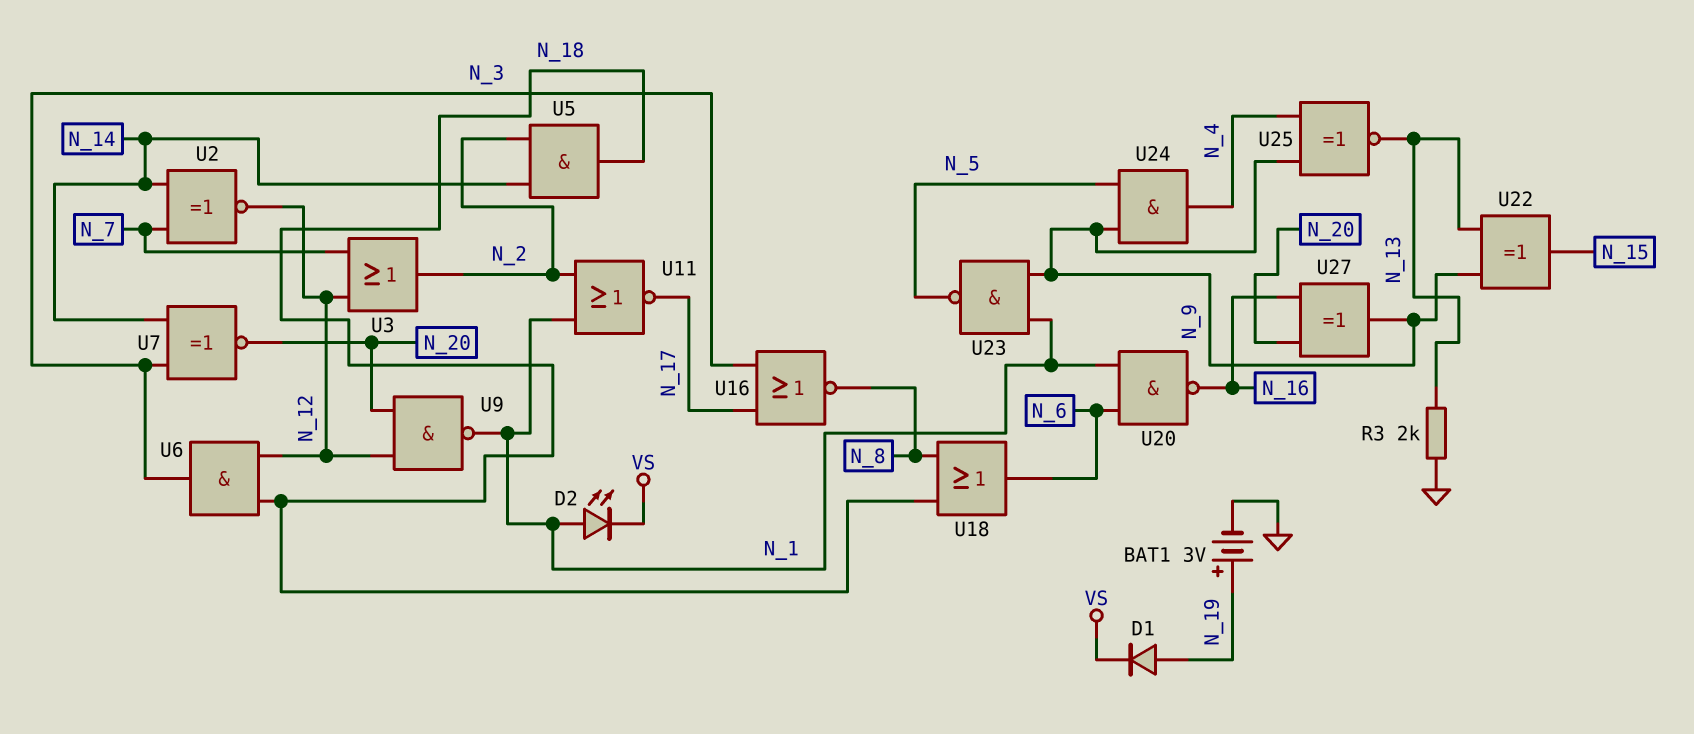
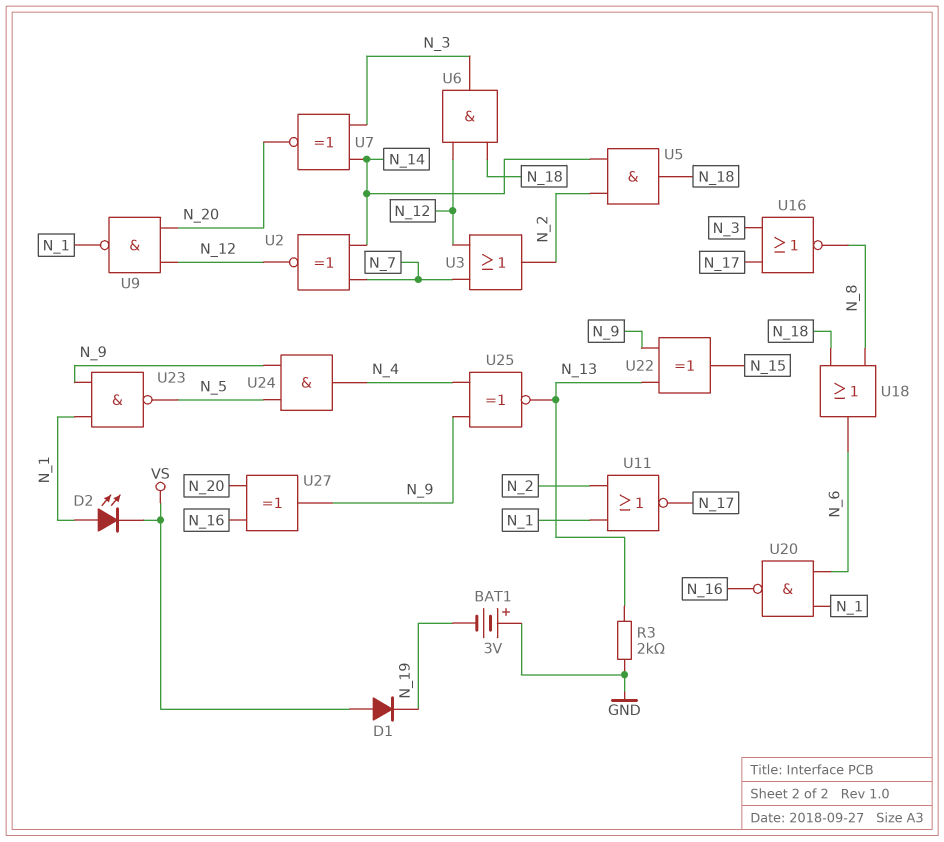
BAT1: 3V (plus N_19, minus GND) -> 3V (plus GND, minus N_19)
D1: diode (A N_19, K VS) -> diode (A VS, K N_19)

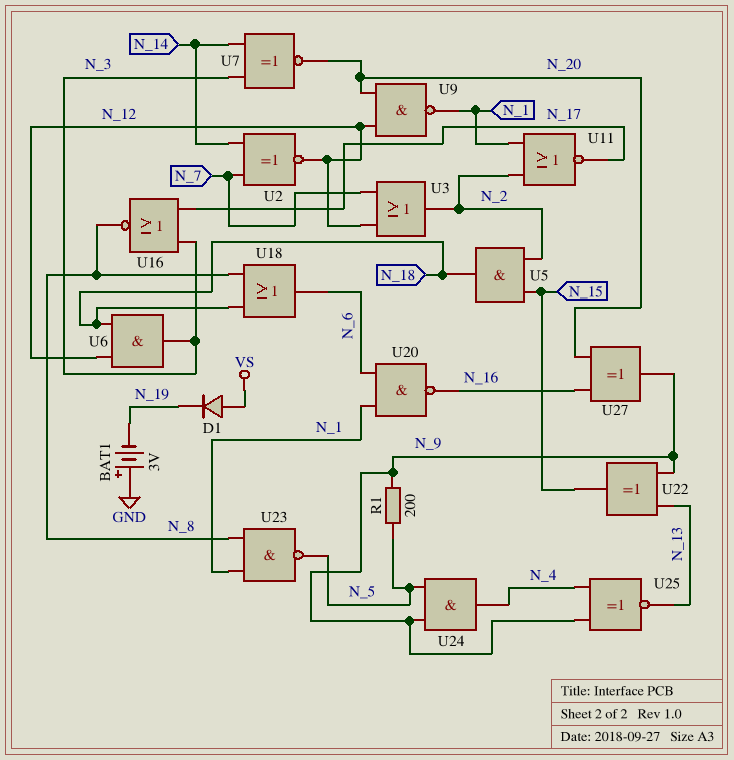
D2: LED (A N_1, K VS) -> none
R1: none -> 200 (N_5, N_9)
R3: 2k (GND, N_13) -> none
U5: AND (in N_2, in N_14, out N_18) -> AND (in N_2, in N_15, out N_18)
U23: NAND (in N_1, in N_9, out N_5) -> NAND (in N_1, in N_8, out N_5)

